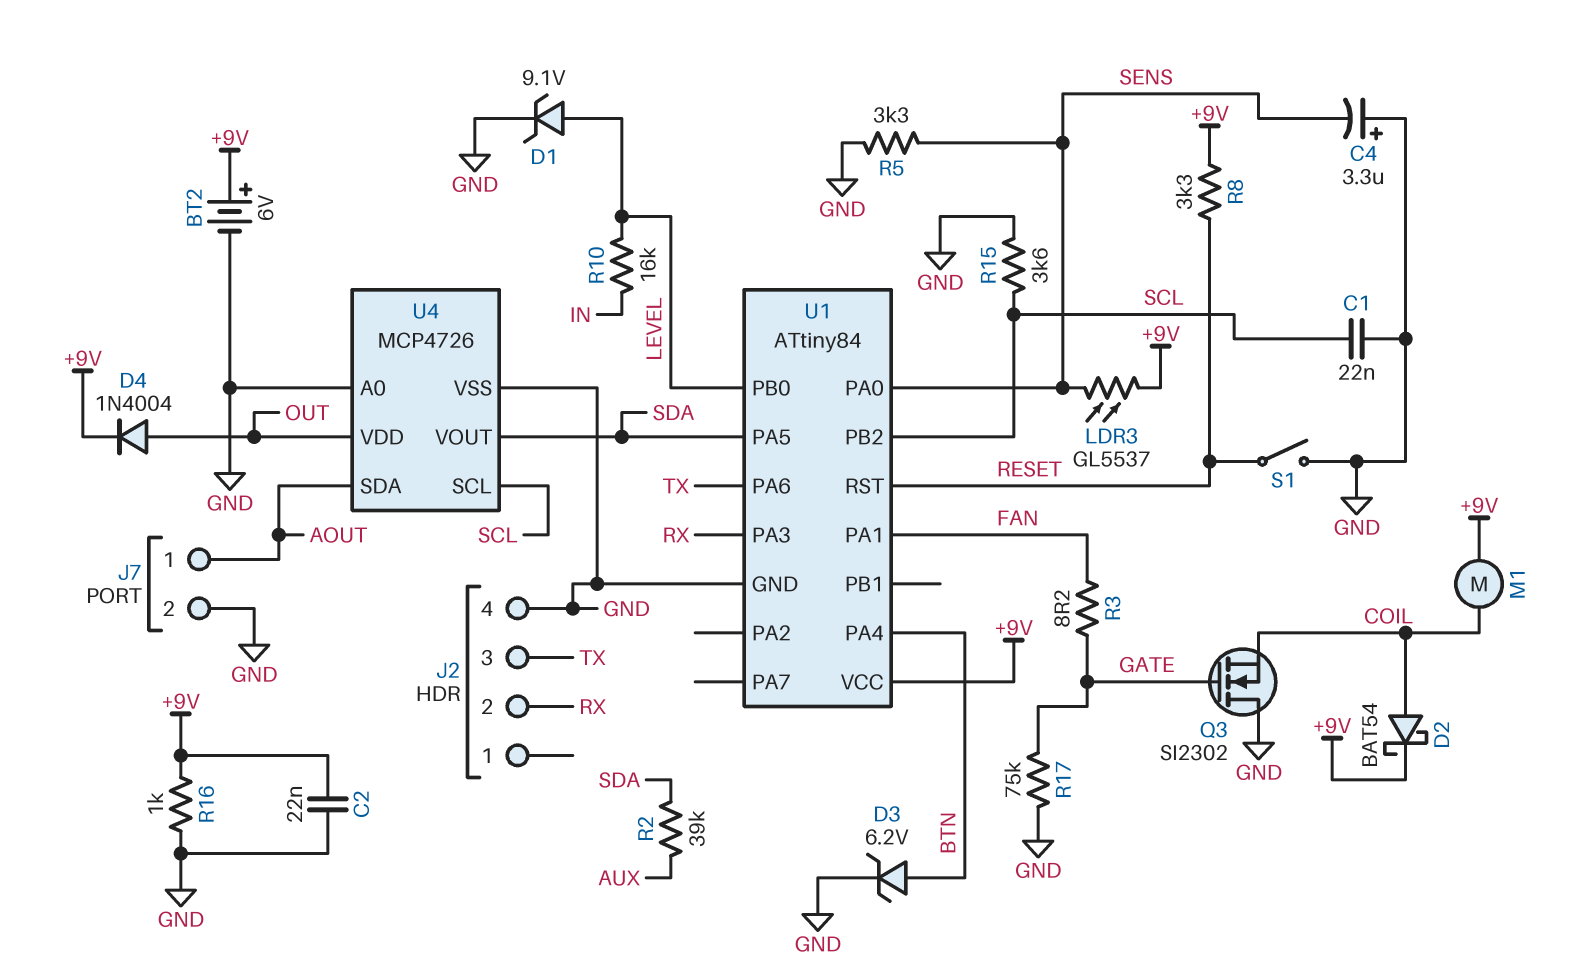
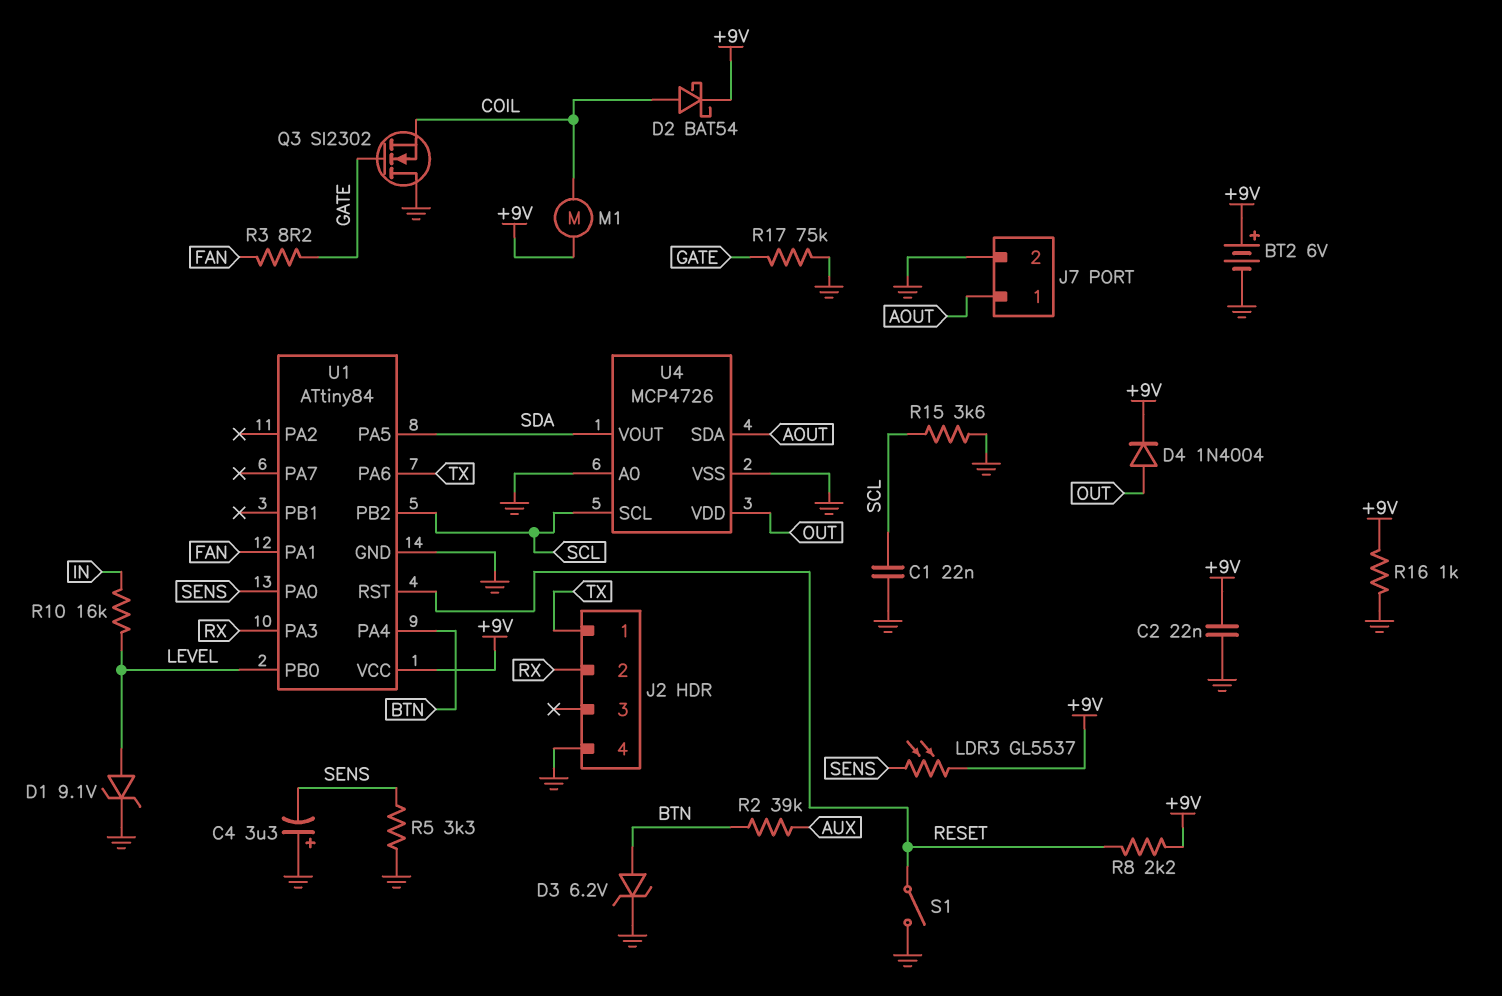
J2 pin 1: none -> TX
J2 pin 3: TX -> none
R2: 39k (AUX, SDA) -> 39k (AUX, BTN)
R8: 3.3k (+9V, RESET) -> 2.2k (+9V, RESET)

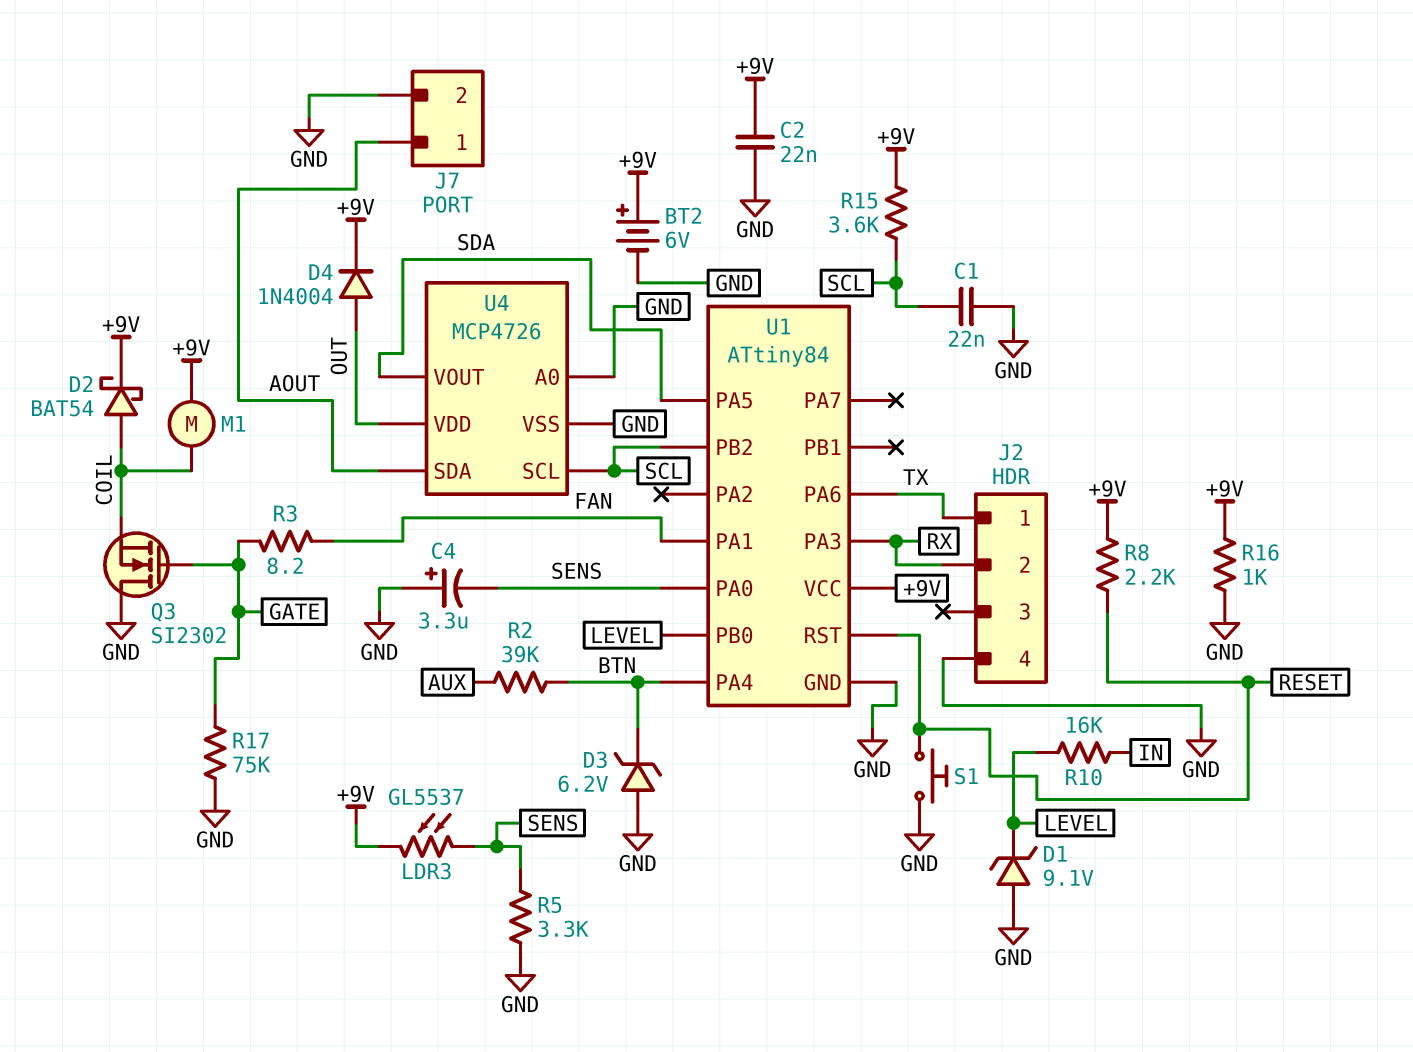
D1: zener 9.1V (A LEVEL, K GND) -> zener 9.1V (A GND, K LEVEL)
D3: zener 6.2V (A BTN, K GND) -> zener 6.2V (A GND, K BTN)
R15: 3.6k (GND, SCL) -> 3.6k (+9V, SCL)
S1: switch (GND, RESET) -> button (GND, RESET)

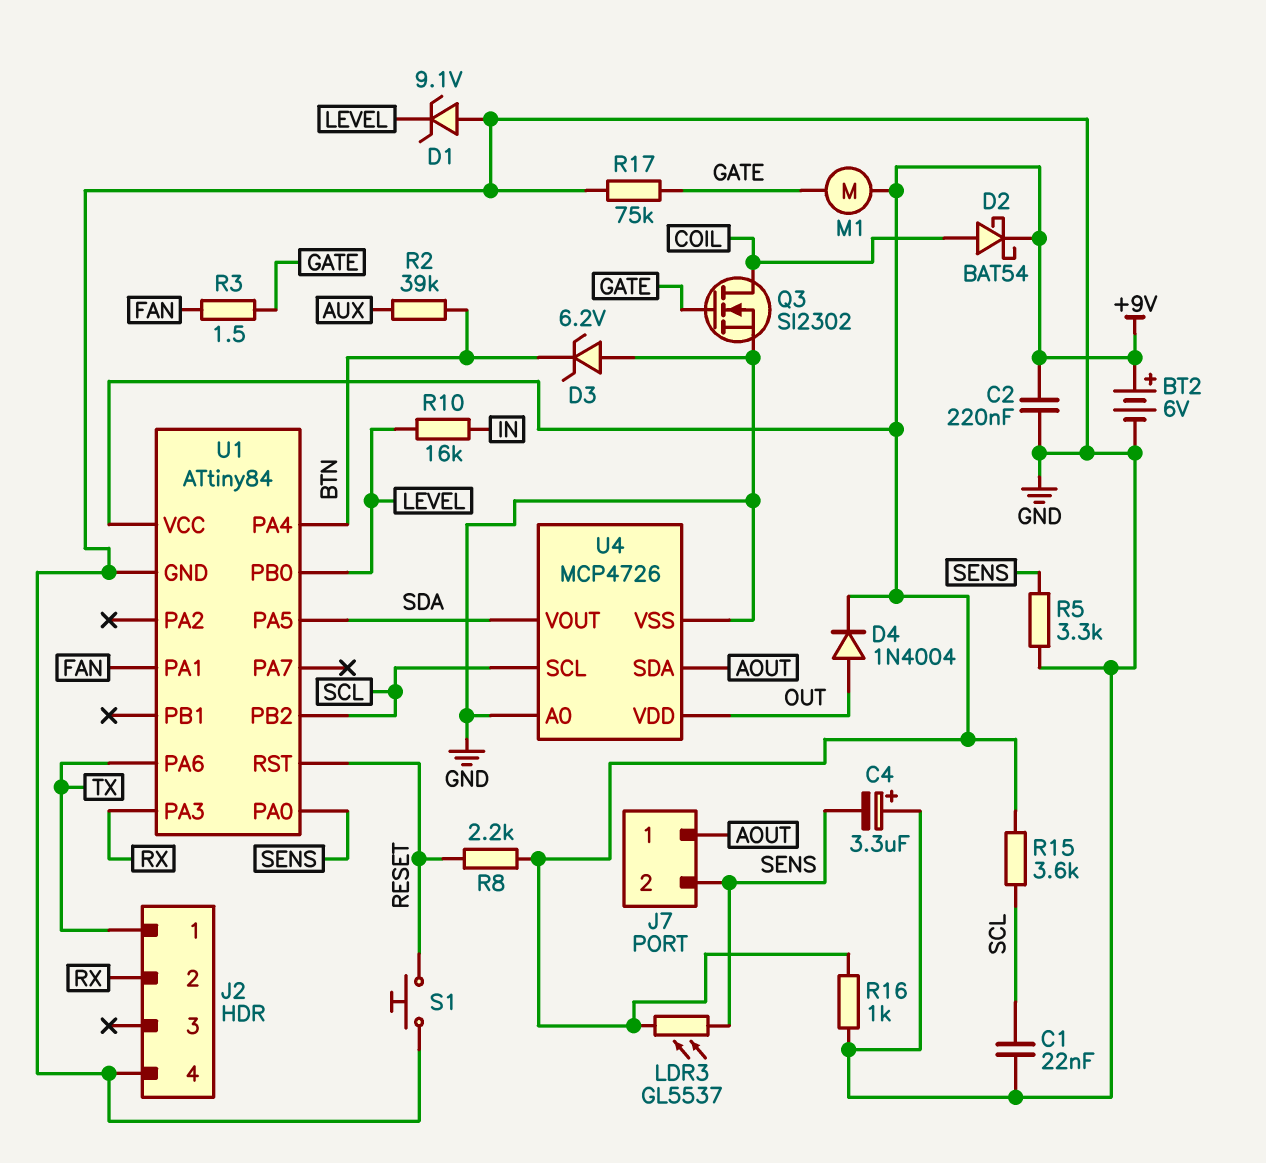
C2: 22nF (+9V, GND) -> 220nF (+9V, GND)
J7 pin 2: GND -> SENS
M1: motor (+9V, COIL) -> motor (+9V, GATE)
Q3: NMOS SI2302 (G GATE, D GND, S COIL) -> NMOS SI2302 (G GATE, D COIL, S GND)
R3: 8.2 (FAN, GATE) -> 1.5 (FAN, GATE)

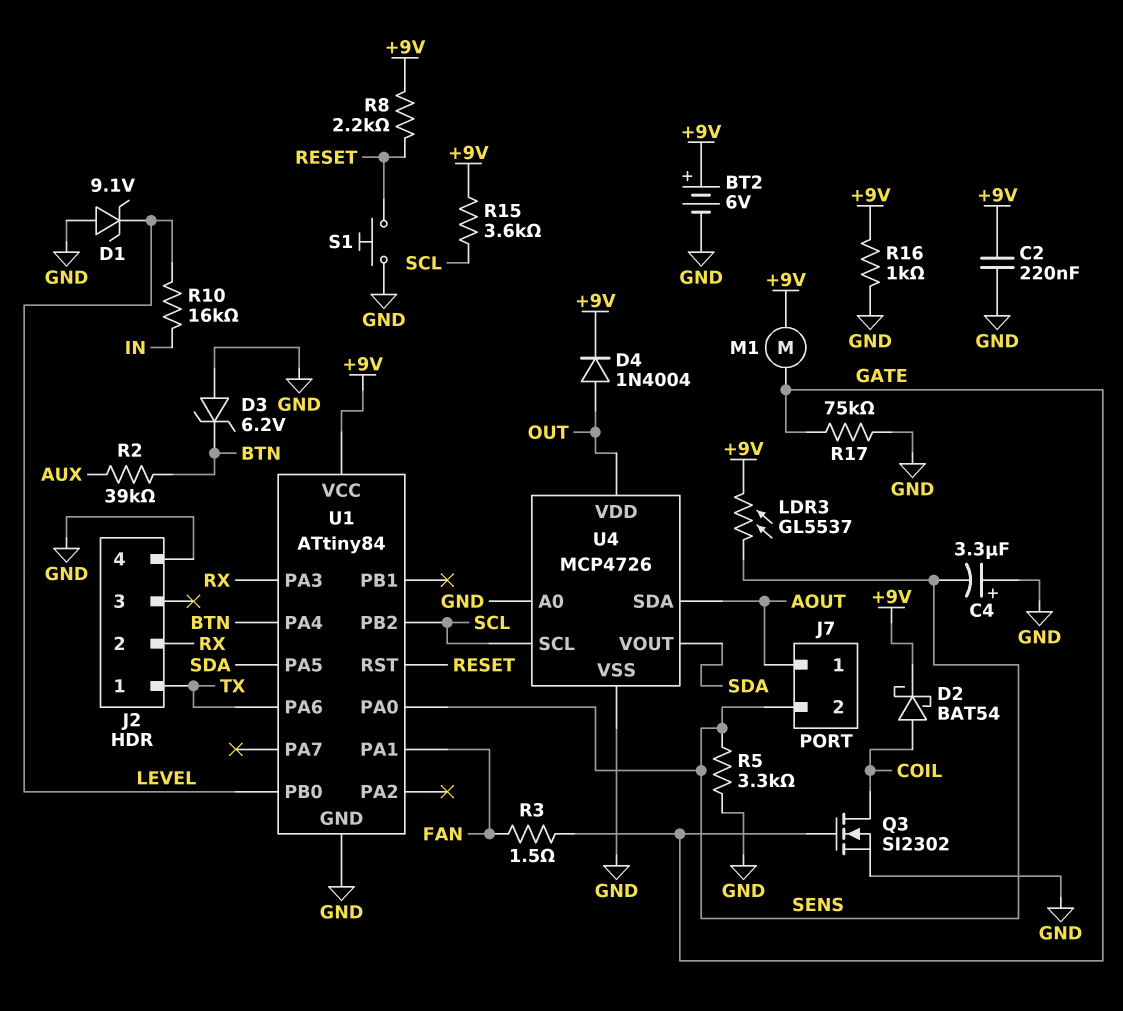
C1: 22nF (GND, SCL) -> none

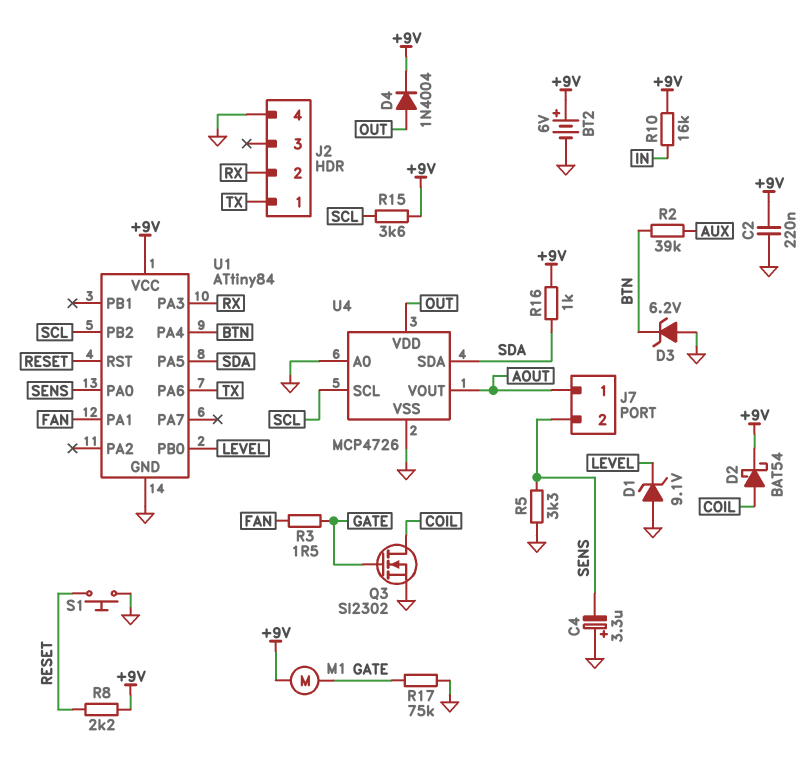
LDR3: GL5537 (+9V, SENS) -> none
R10: 16k (IN, LEVEL) -> 16k (+9V, IN)
R16: 1k (+9V, GND) -> 1k (+9V, SDA)
U4 pin SDA: AOUT -> SDA
U4 pin VOUT: SDA -> AOUT

